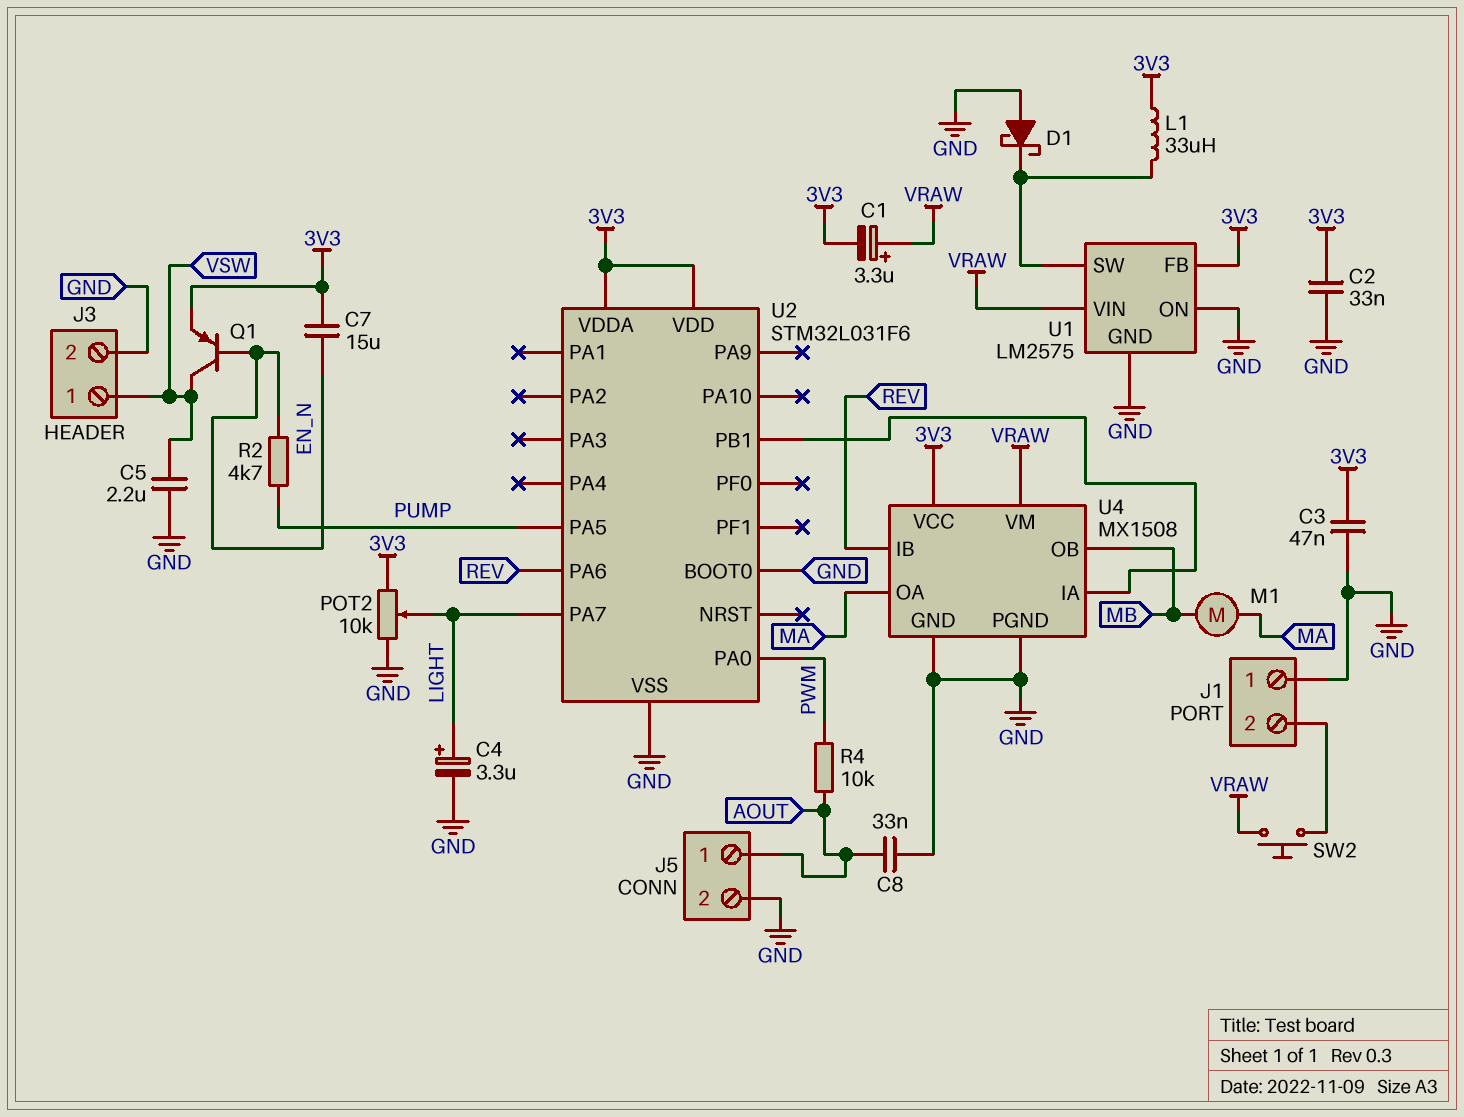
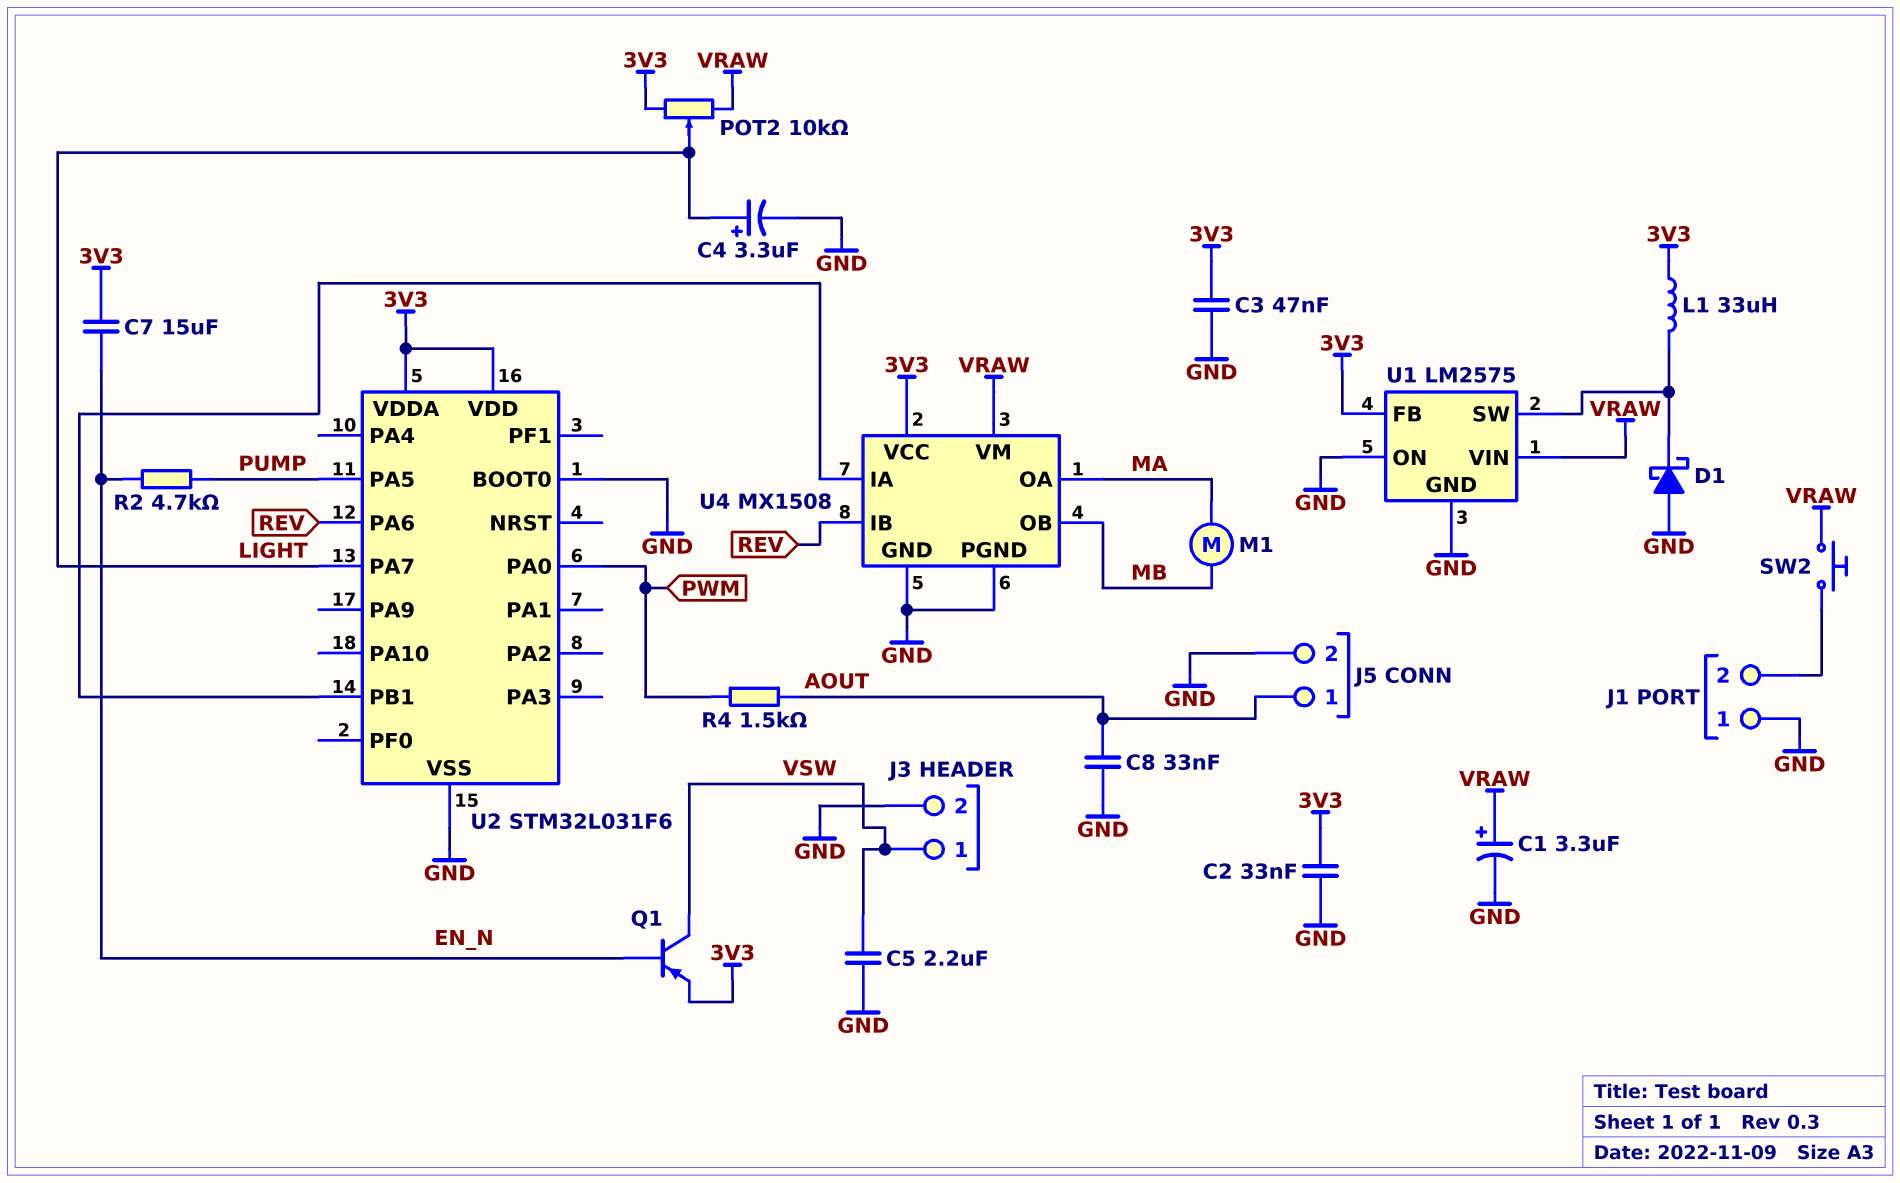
C1: 3.3uF (plus VRAW, minus 3V3) -> 3.3uF (plus VRAW, minus GND)
POT2: 10k (3V3, GND, wiper LIGHT) -> 10k (3V3, VRAW, wiper LIGHT)
R4: 10k (AOUT, PWM) -> 1.5k (AOUT, PWM)

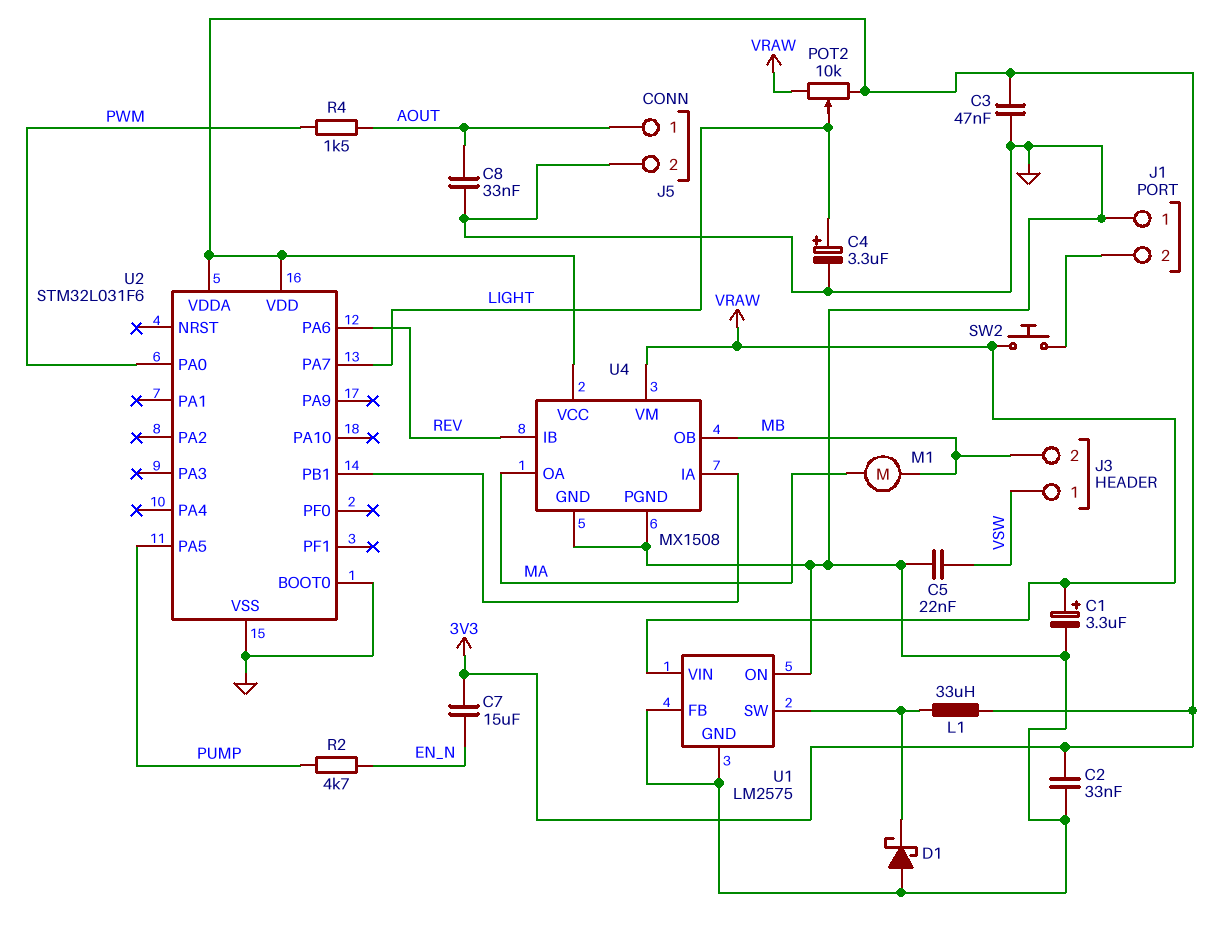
C5: 2.2uF (GND, VSW) -> 22nF (GND, VSW)
J3 pin 2: GND -> MB
Q1: PNP (B EN_N, C VSW, E 3V3) -> none
U1 pin FB: 3V3 -> GND

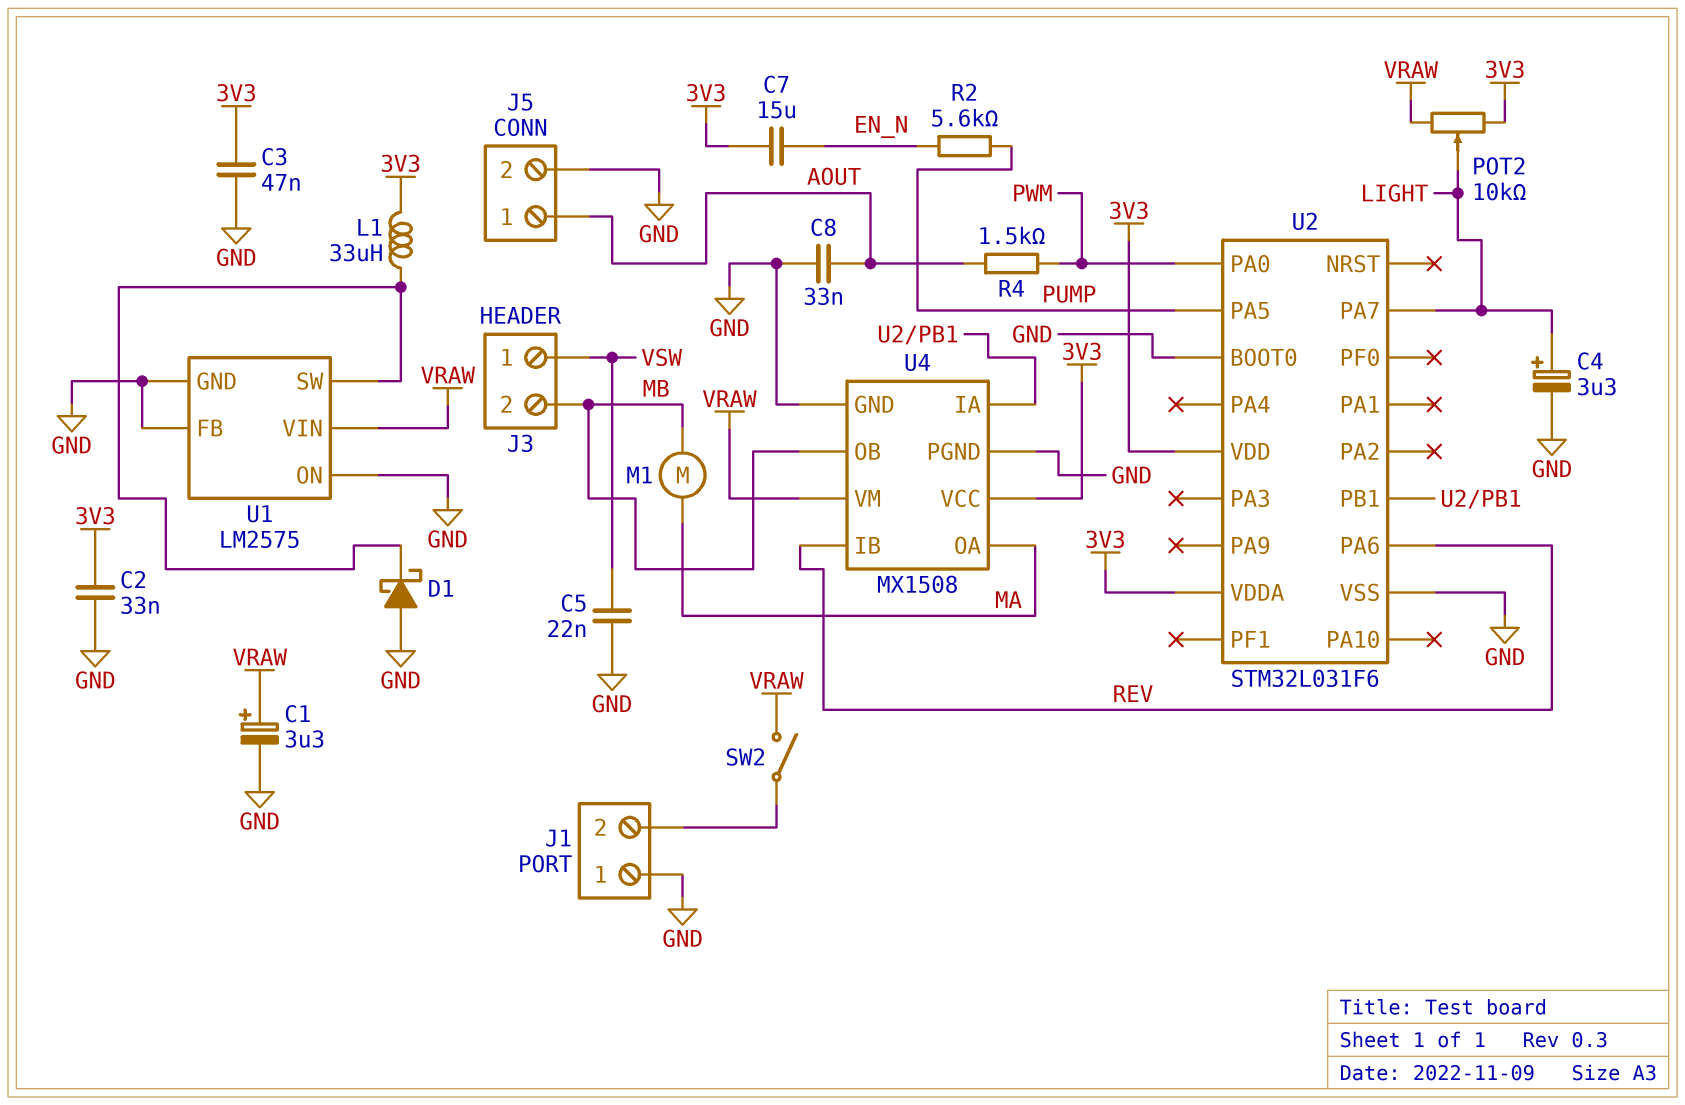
R2: 4.7k (EN_N, PUMP) -> 5.6k (EN_N, PUMP)
SW2: button (J1/2, VRAW) -> switch (J1/2, VRAW)

